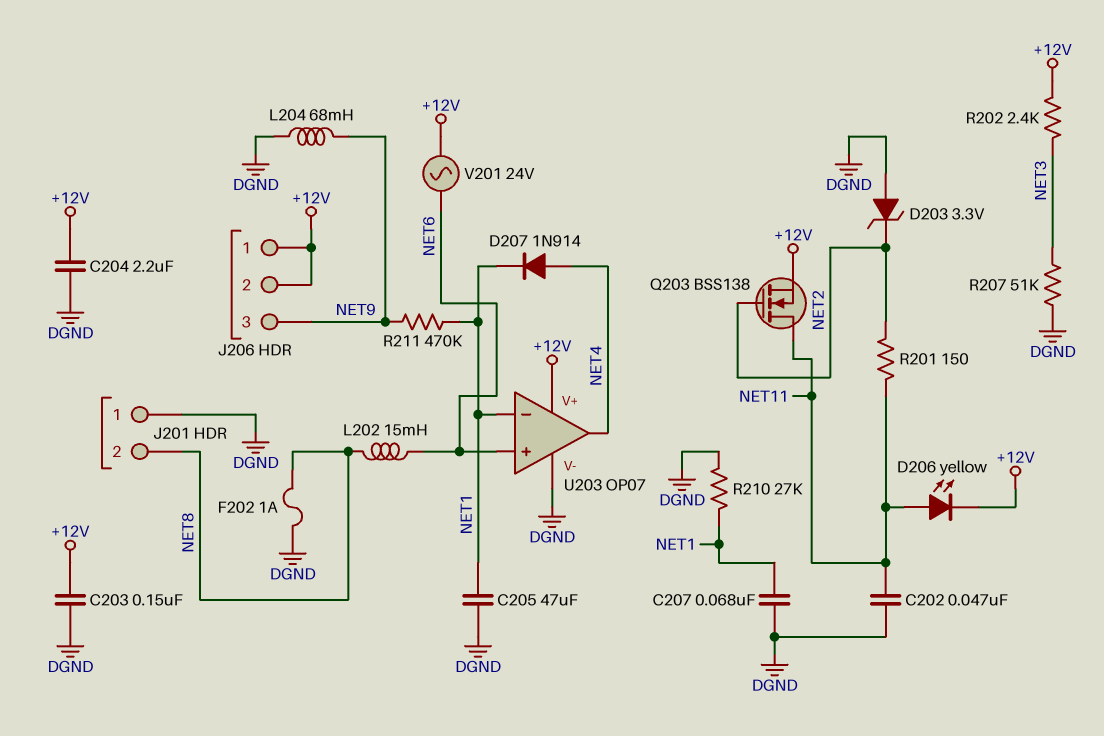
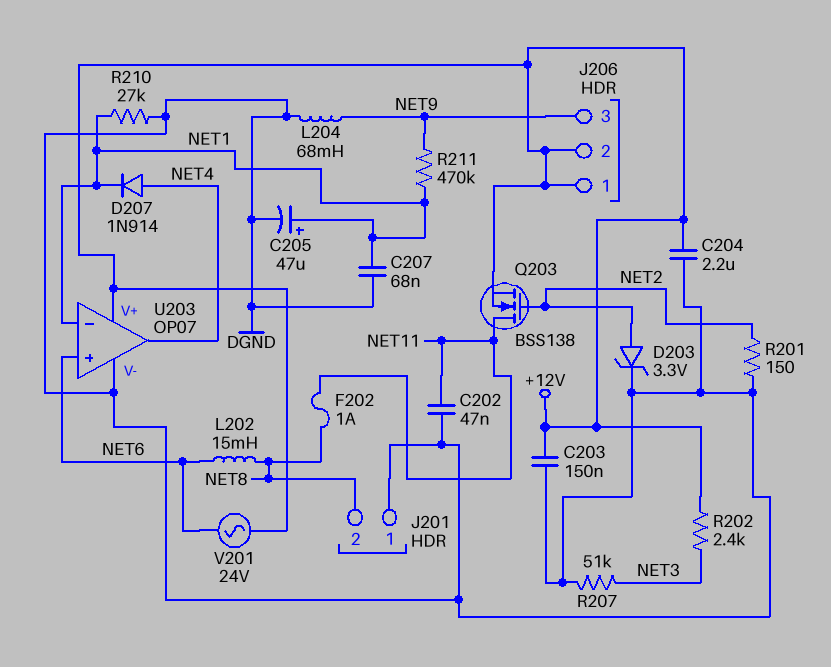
C205: 47uF (DGND, NET1) -> 47uF (plus NET1, minus DGND)
D203: zener 3.3V (A DGND, K NET2) -> zener 3.3V (A NET2, K DGND)
D206: LED yellow (A NET11, K +12V) -> none
F202: 1A (DGND, NET8) -> 1A (NET8, NET11)
R201: 150 (NET2, NET11) -> 150 (DGND, NET2)

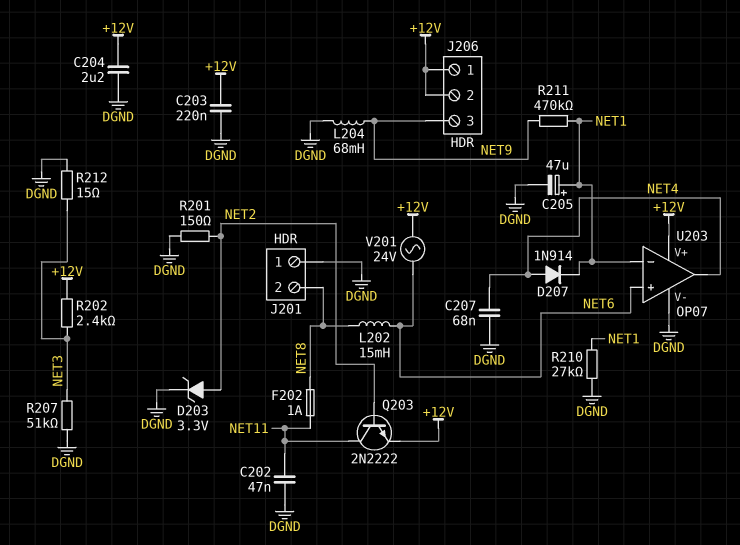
C203: 150nF (+12V, DGND) -> 220nF (+12V, DGND)
C207: 68nF (DGND, NET1) -> 68nF (DGND, NET4)
Q203: NMOS BSS138 (G NET2, D NET11, S +12V) -> NPN 2N2222 (B NET2, C NET11, E +12V)
R212: none -> 15 (DGND, NET3)

